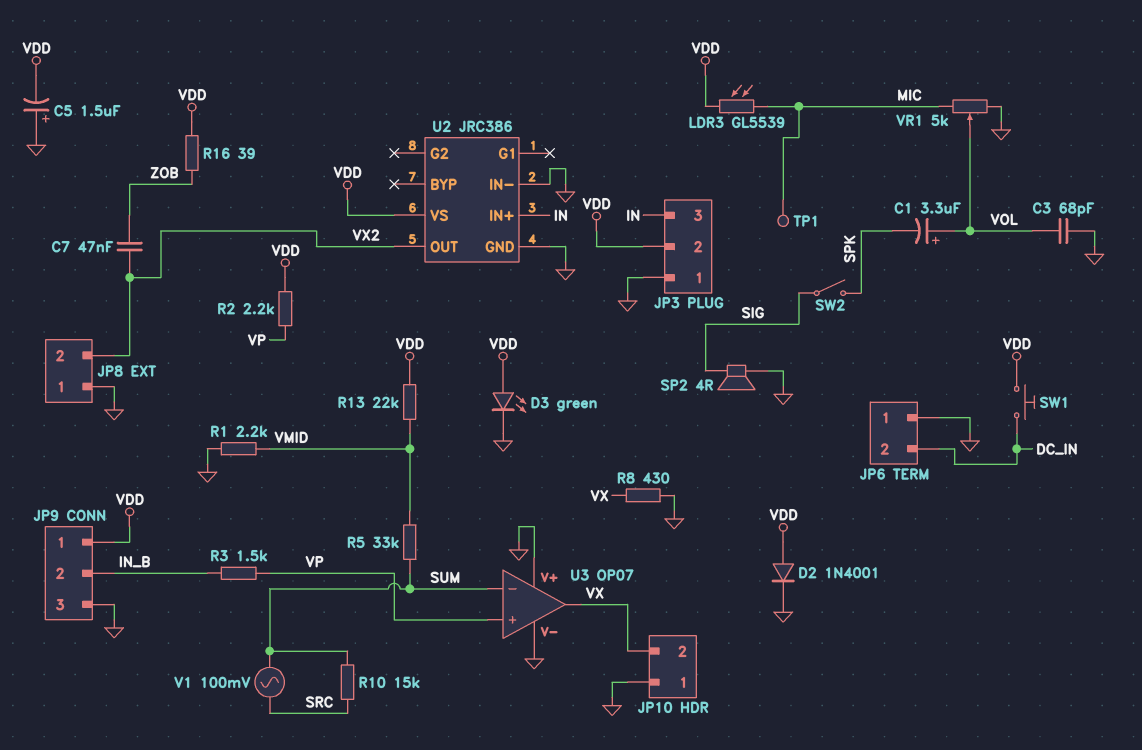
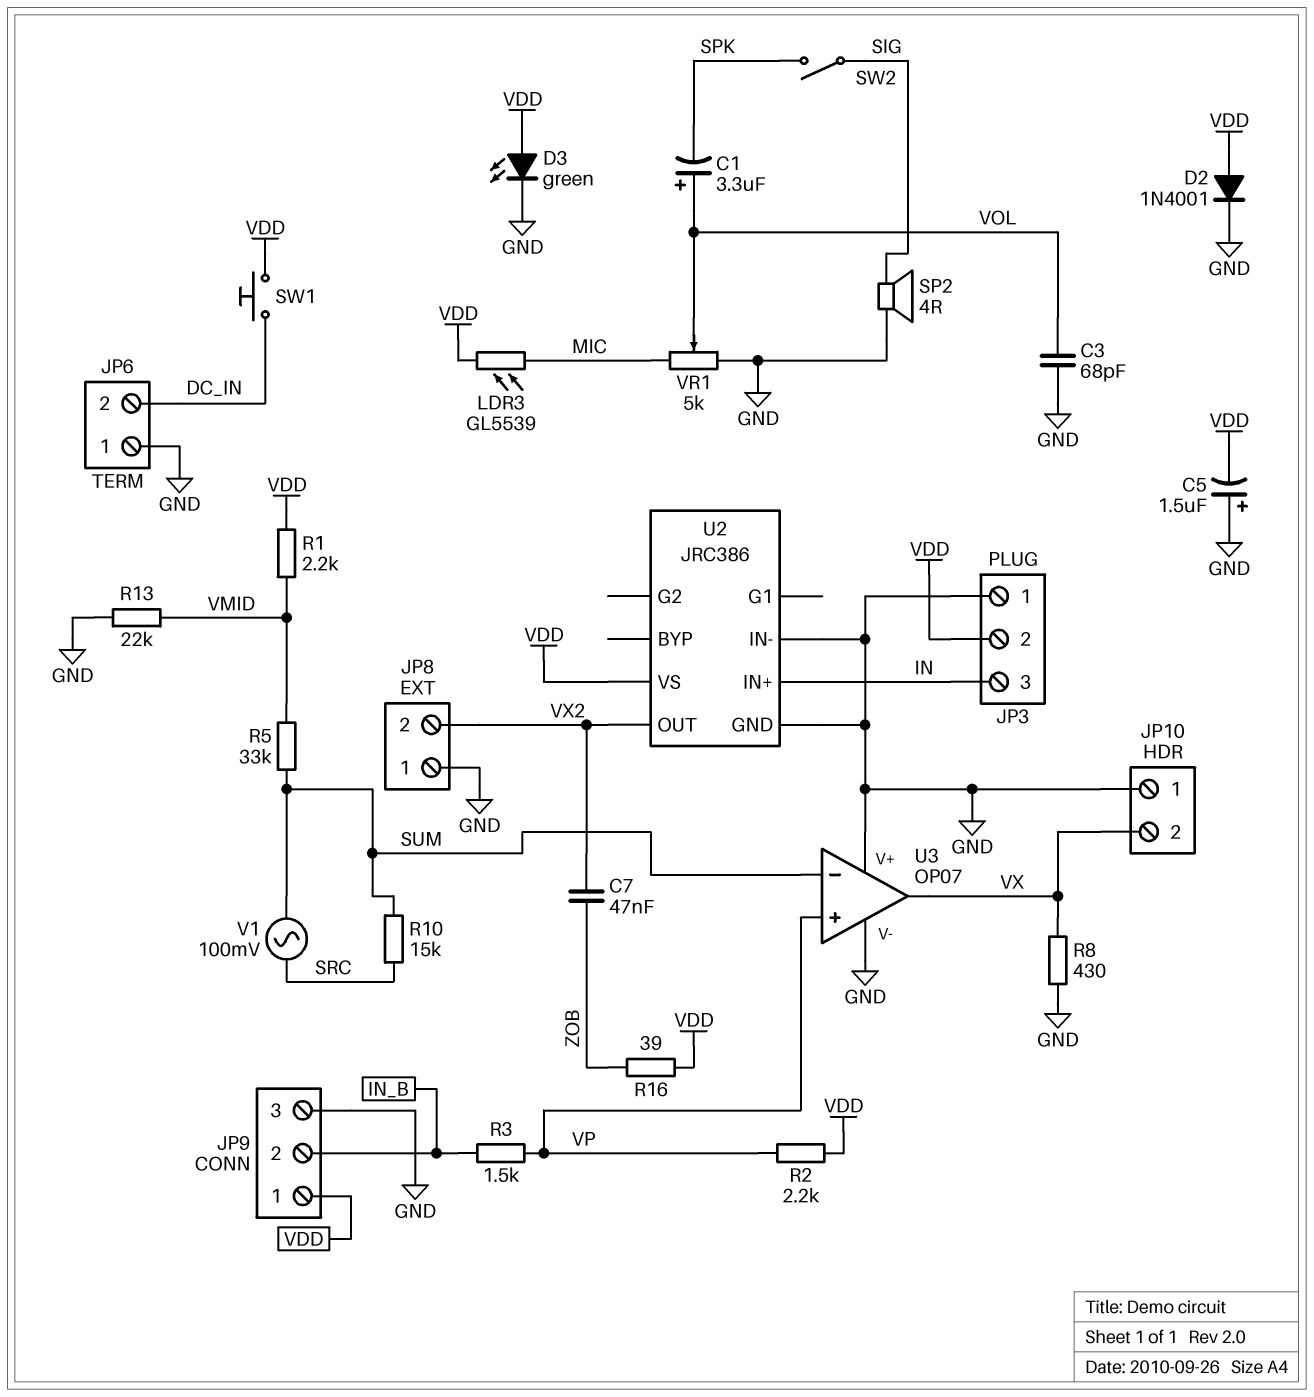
R1: 2.2k (GND, VMID) -> 2.2k (VDD, VMID)
R13: 22k (VDD, VMID) -> 22k (GND, VMID)
TP1: test point (MIC) -> none

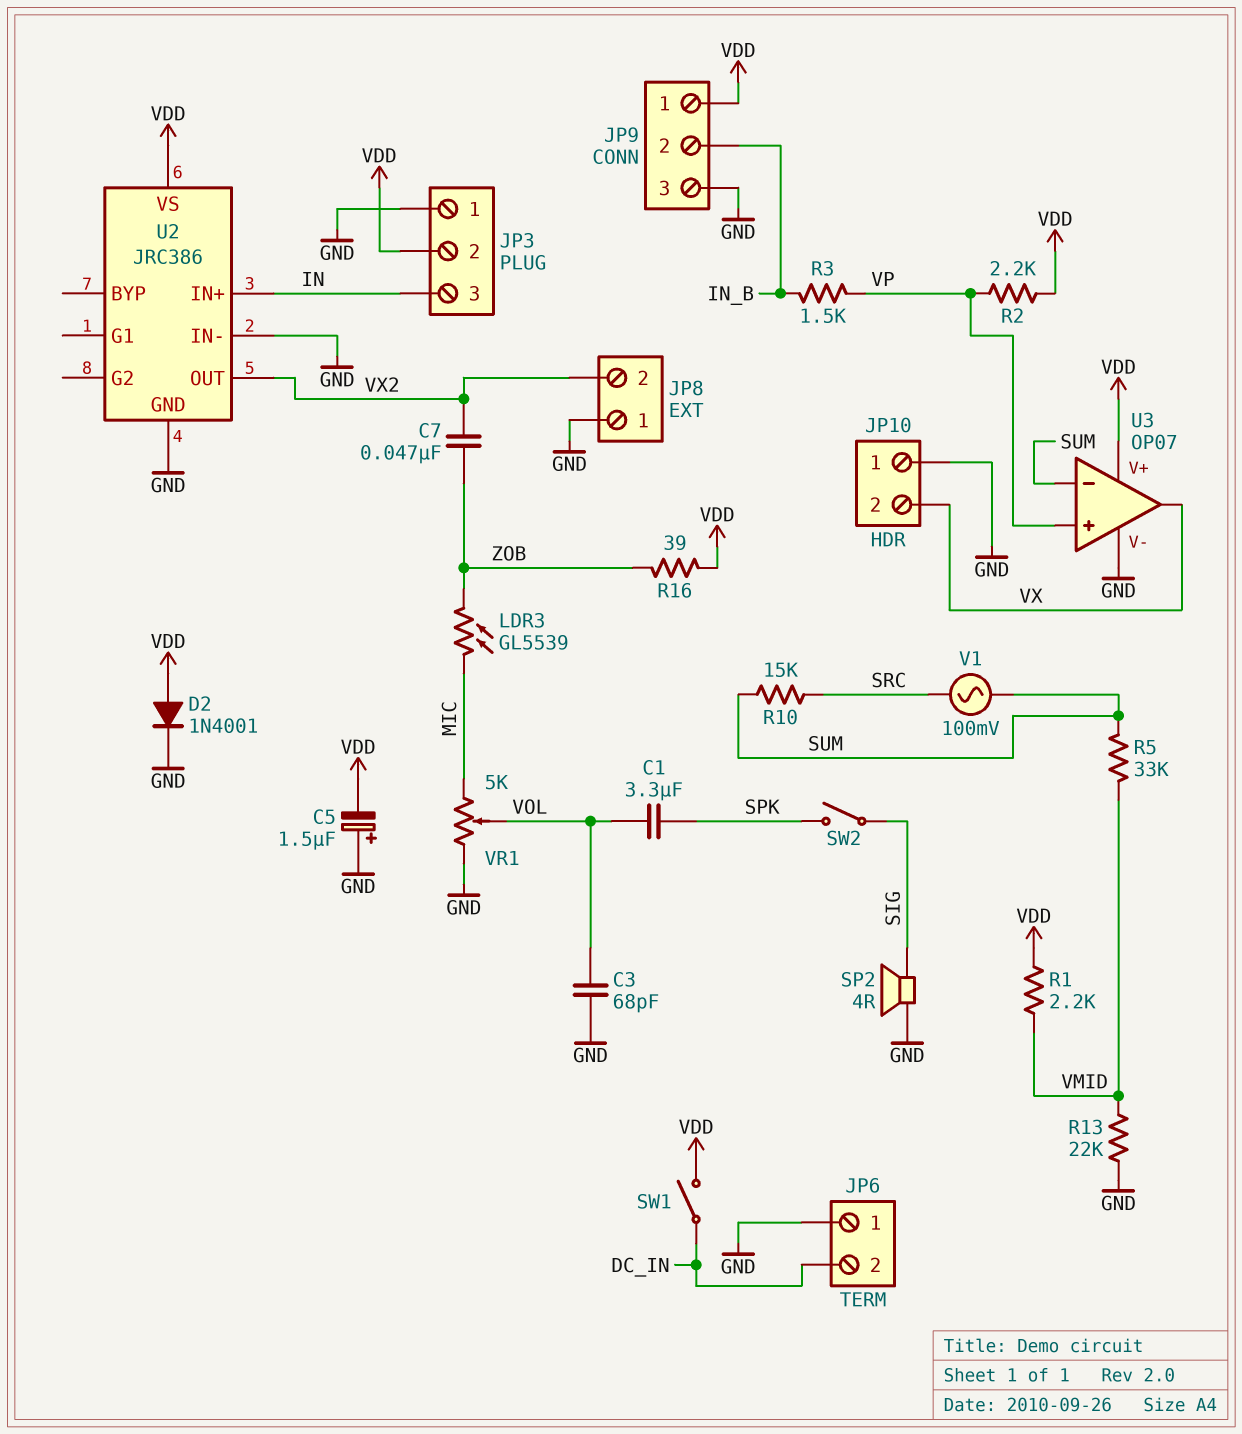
C1: 3.3uF (plus VOL, minus SPK) -> 3.3uF (SPK, VOL)
D3: LED green (A VDD, K GND) -> none
LDR3: GL5539 (MIC, VDD) -> GL5539 (MIC, ZOB)
R8: 430 (GND, VX) -> none
SW1: button (DC_IN, VDD) -> switch (DC_IN, VDD)
U3 pin V+: GND -> VDD

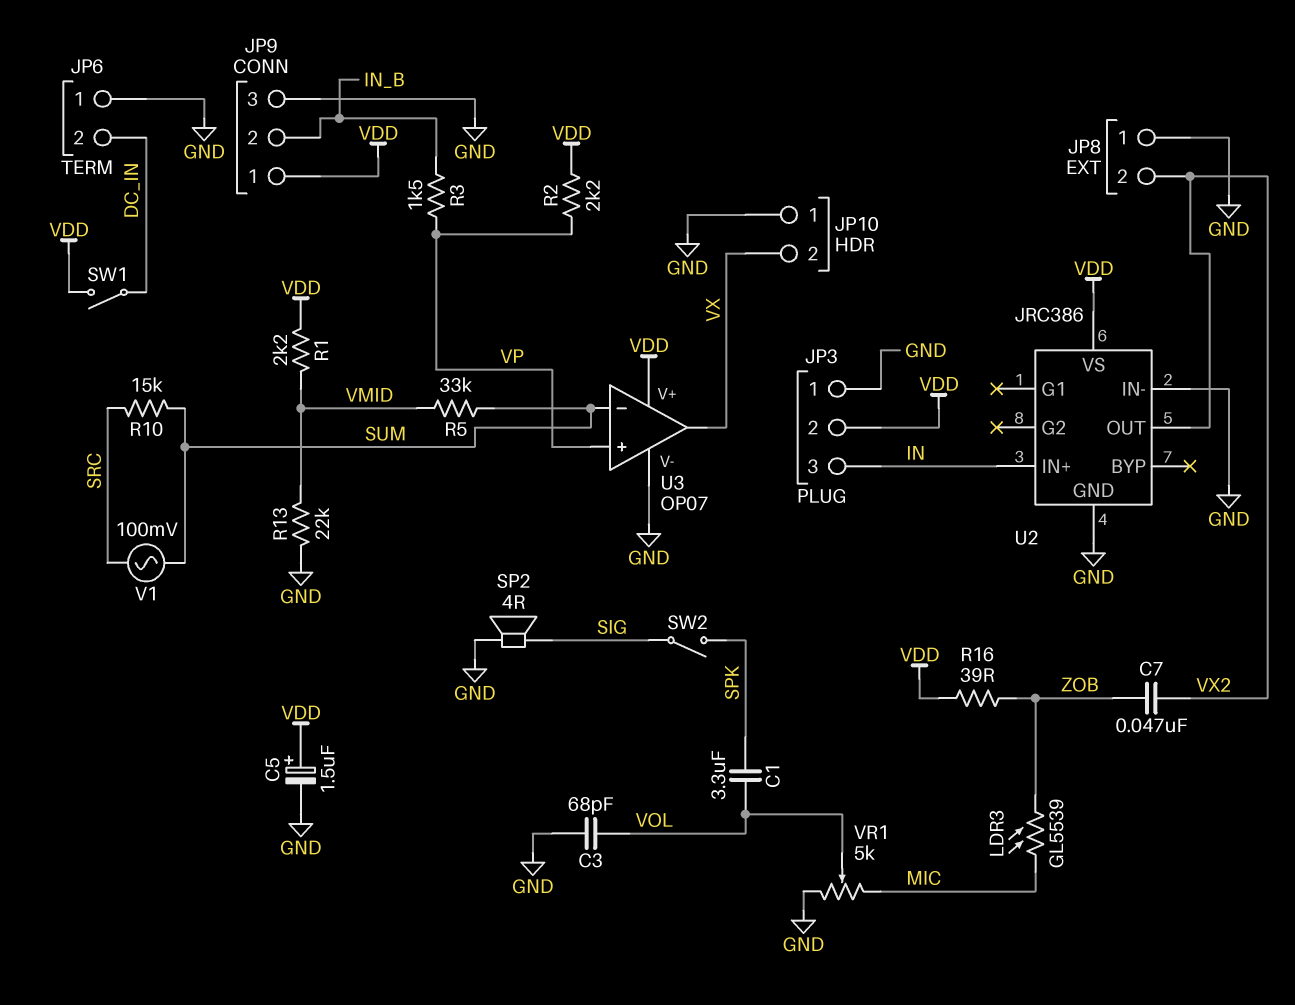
C5: 1.5uF (plus GND, minus VDD) -> 1.5uF (plus VDD, minus GND)
D2: diode 1N4001 (A VDD, K GND) -> none

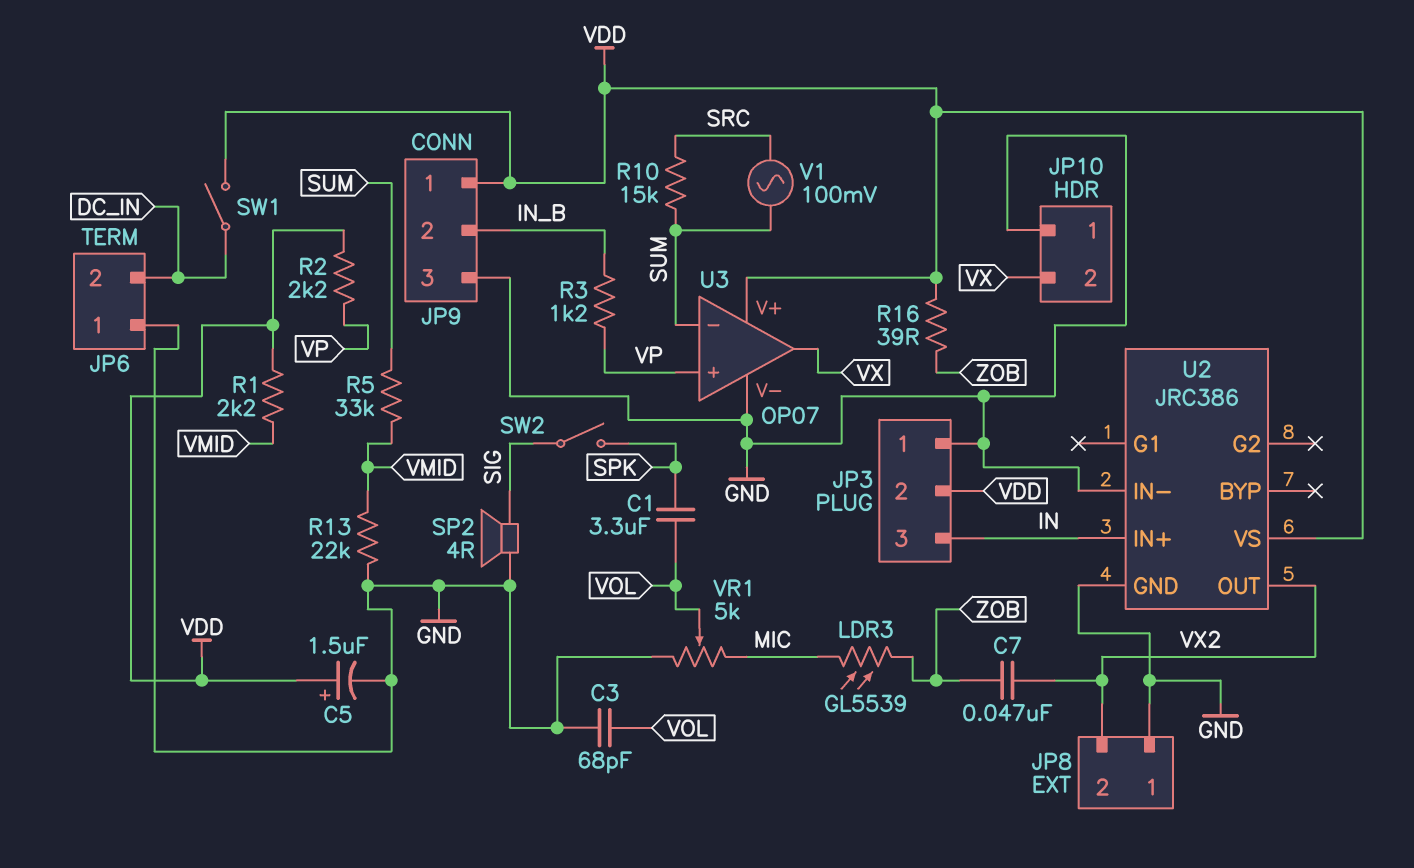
R3: 1.5k (IN_B, VP) -> 1.2k (IN_B, VP)

